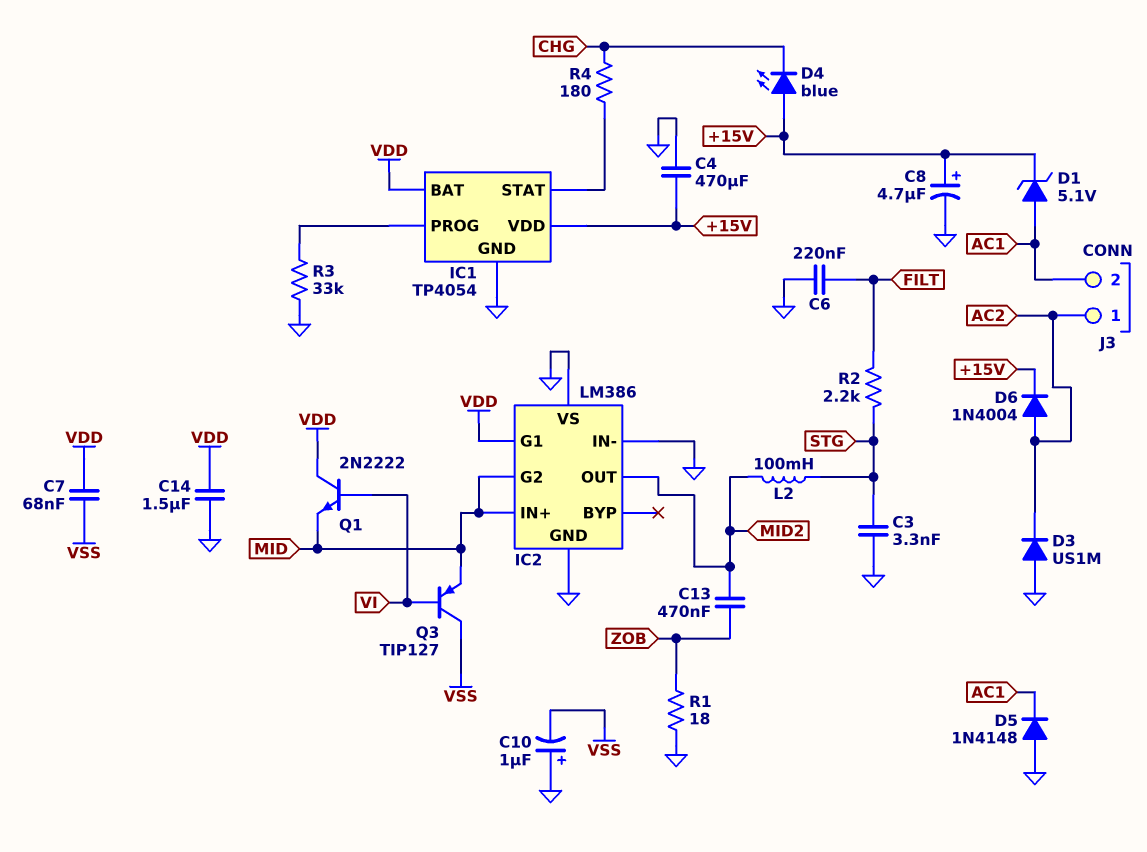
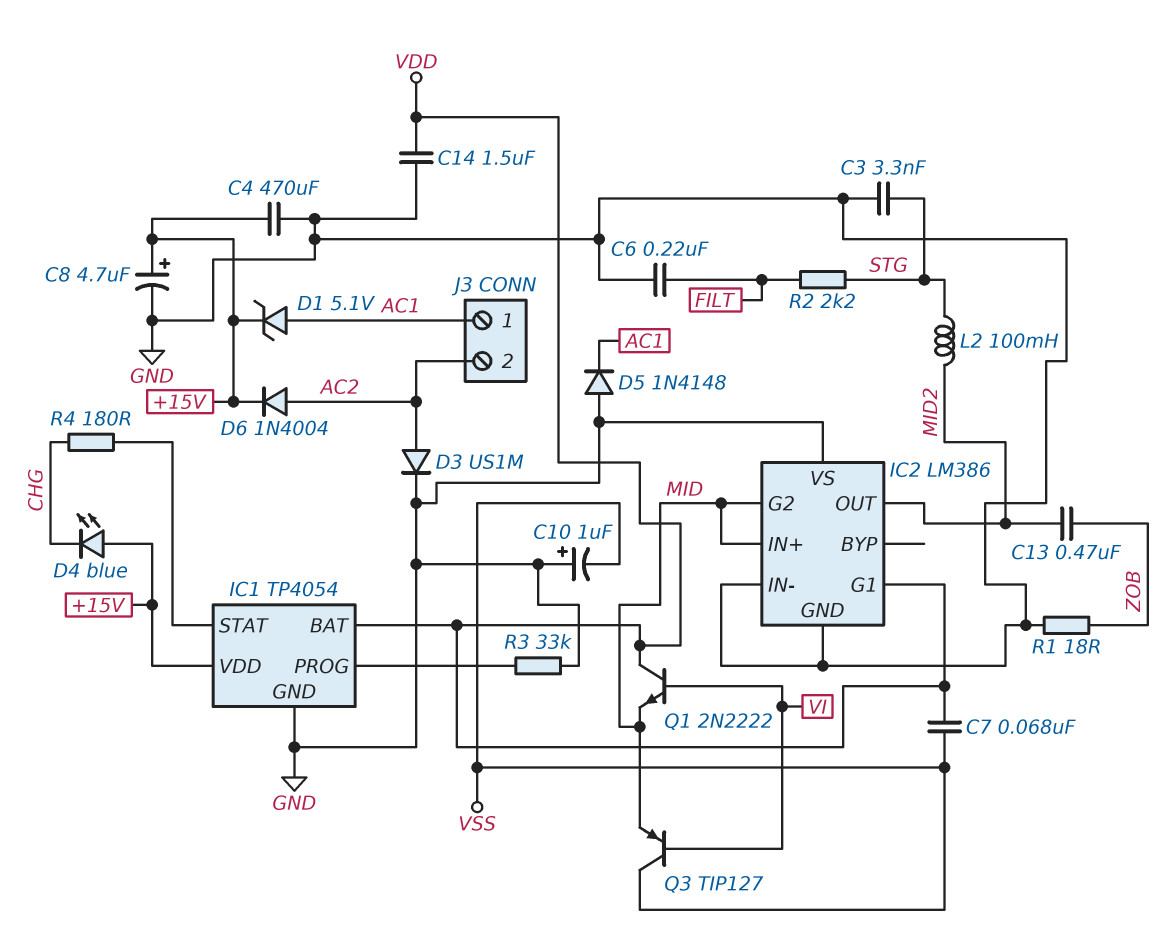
D3: diode US1M (A GND, K AC2) -> diode US1M (A AC2, K GND)
J3 pin 1: AC2 -> AC1
J3 pin 2: AC1 -> AC2

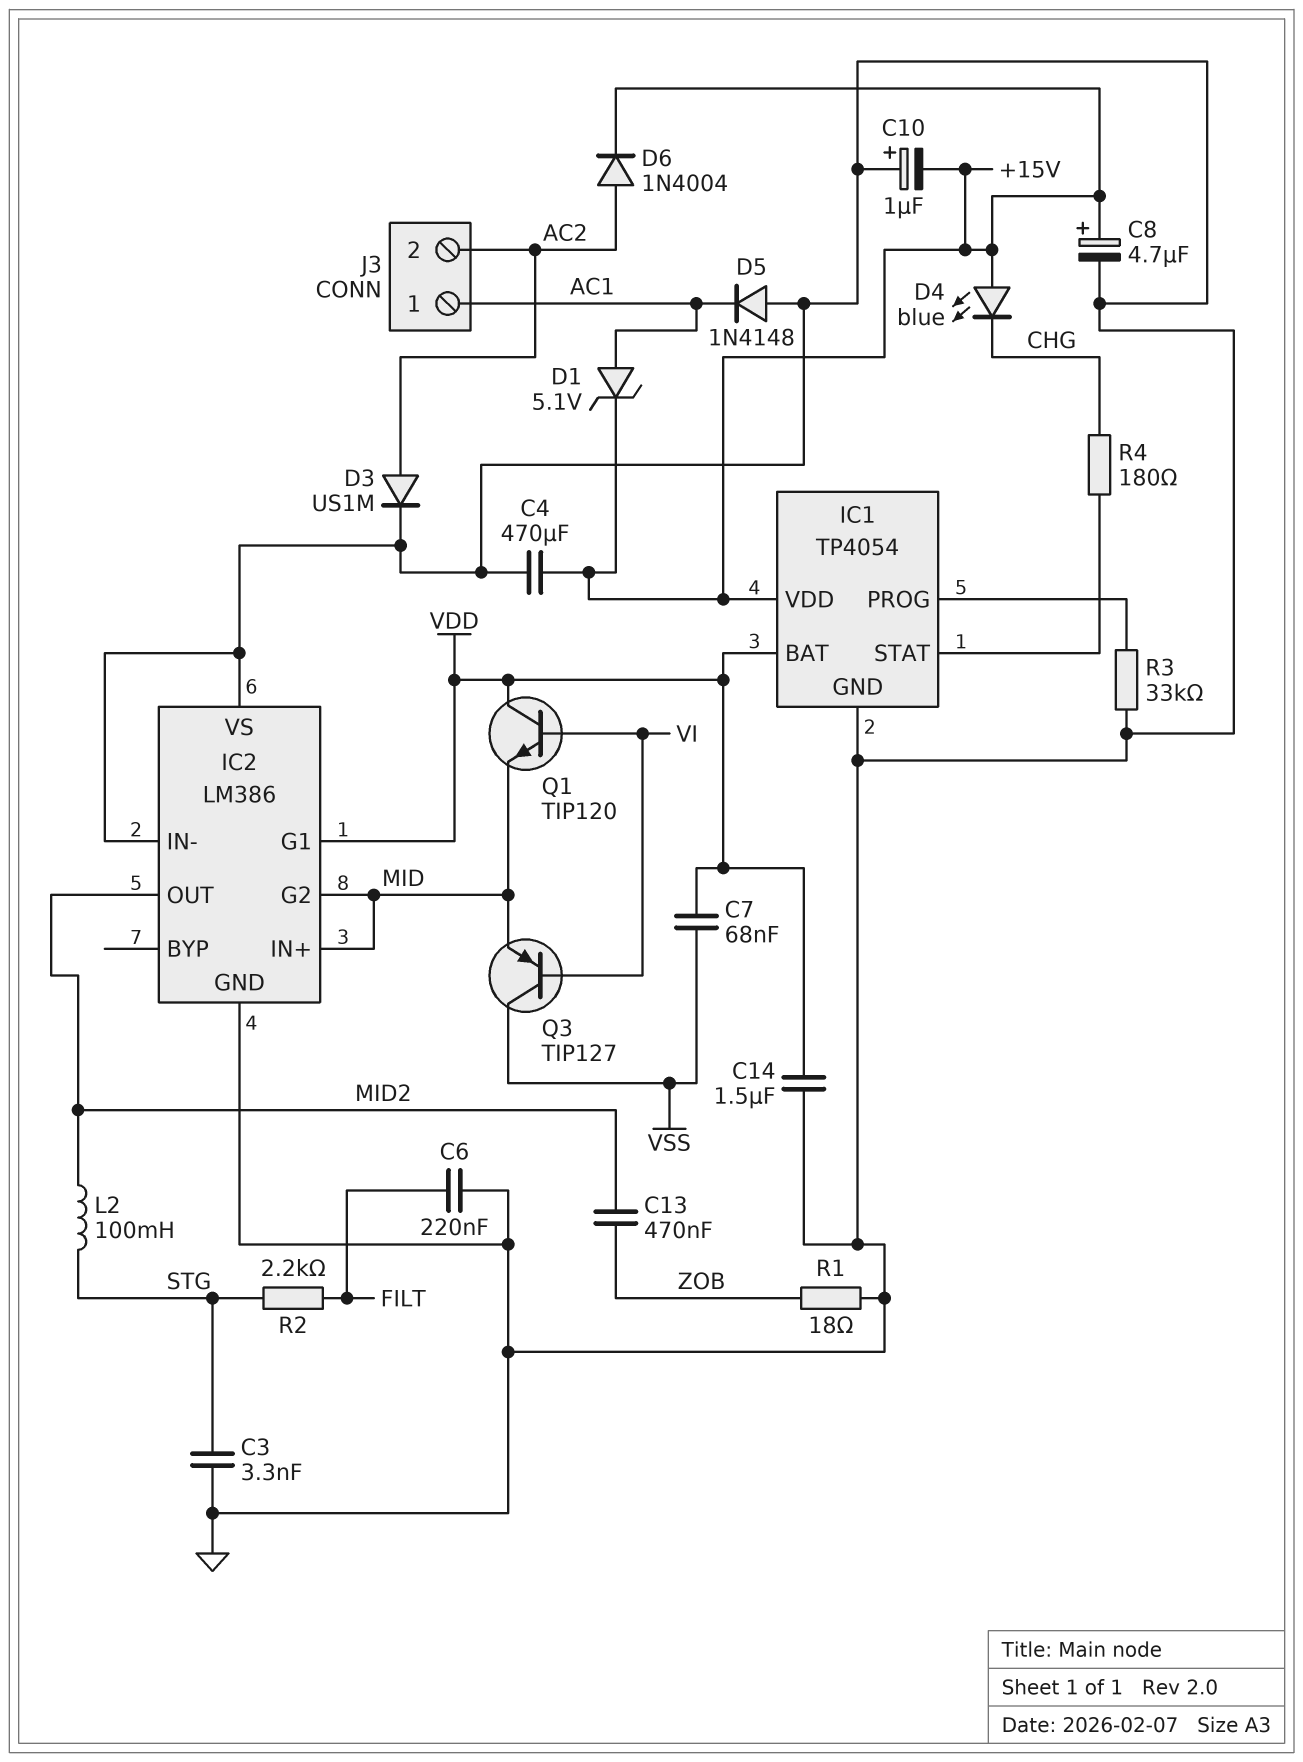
C10: 1uF (plus GND, minus VSS) -> 1uF (plus GND, minus +15V)
Q1: NPN 2N2222 (B VI, C VDD, E MID) -> NPN TIP120 (B VI, C VDD, E MID)

